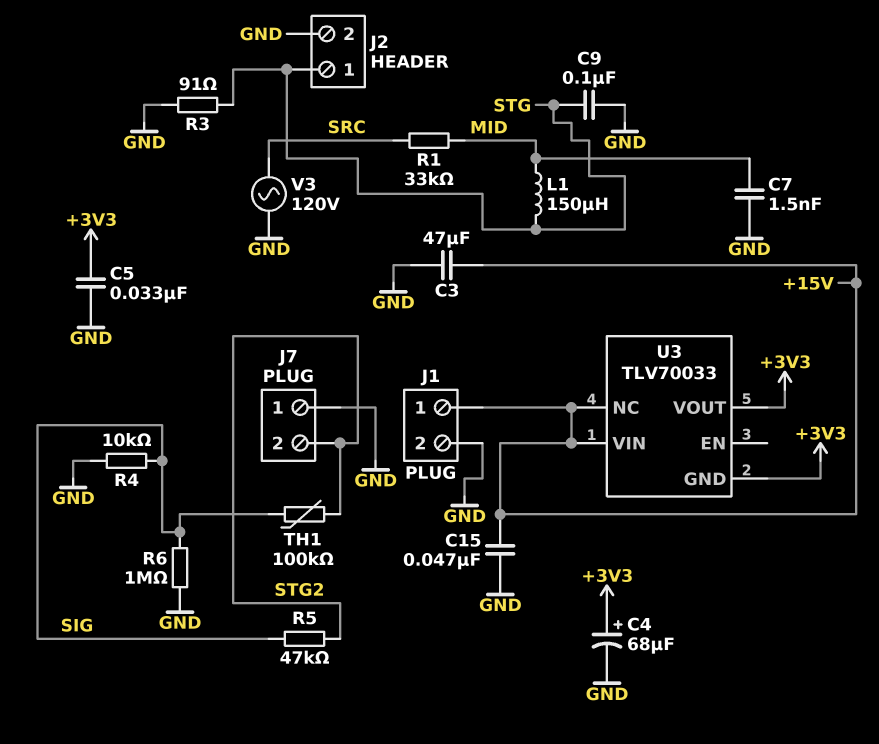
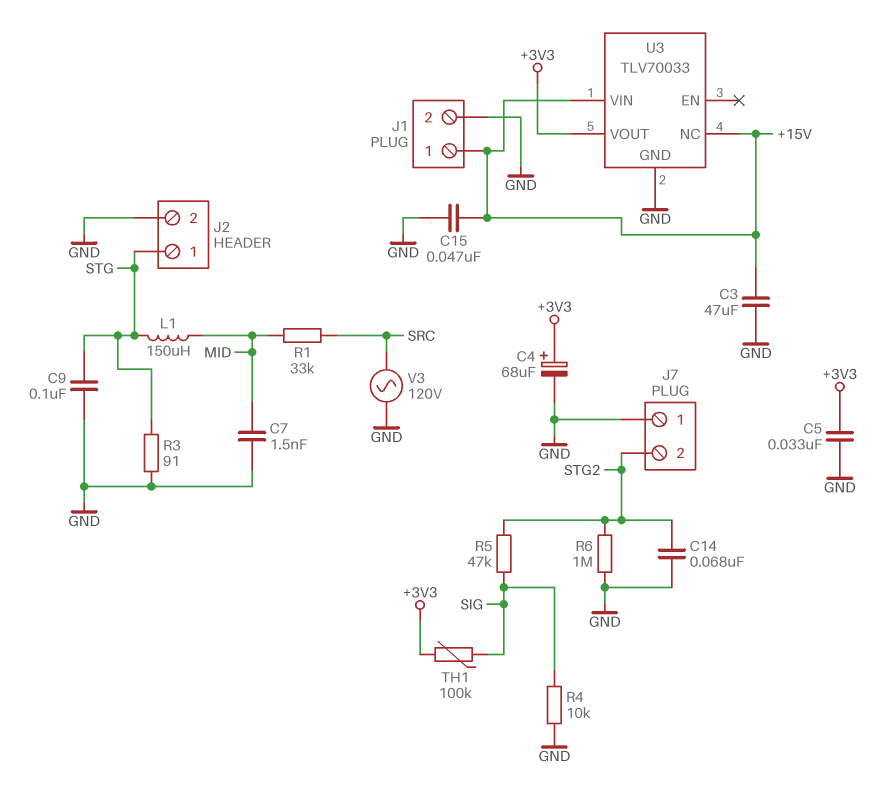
C14: none -> 68nF (GND, STG2)
R6: 1M (GND, SIG) -> 1M (GND, STG2)
TH1: 100k (SIG, STG2) -> 100k (+3V3, SIG)
U3 pin GND: +3V3 -> GND

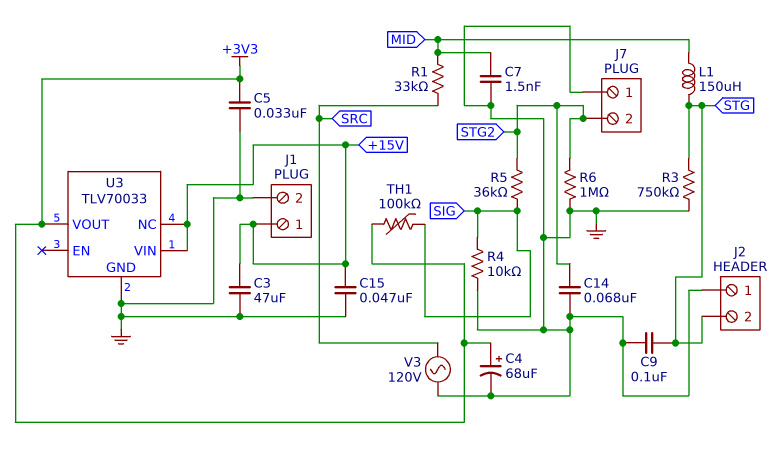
J2 pin 1: STG -> GND
J2 pin 2: GND -> STG
R3: 91 (GND, STG) -> 750k (GND, STG)
R5: 47k (SIG, STG2) -> 36k (SIG, STG2)

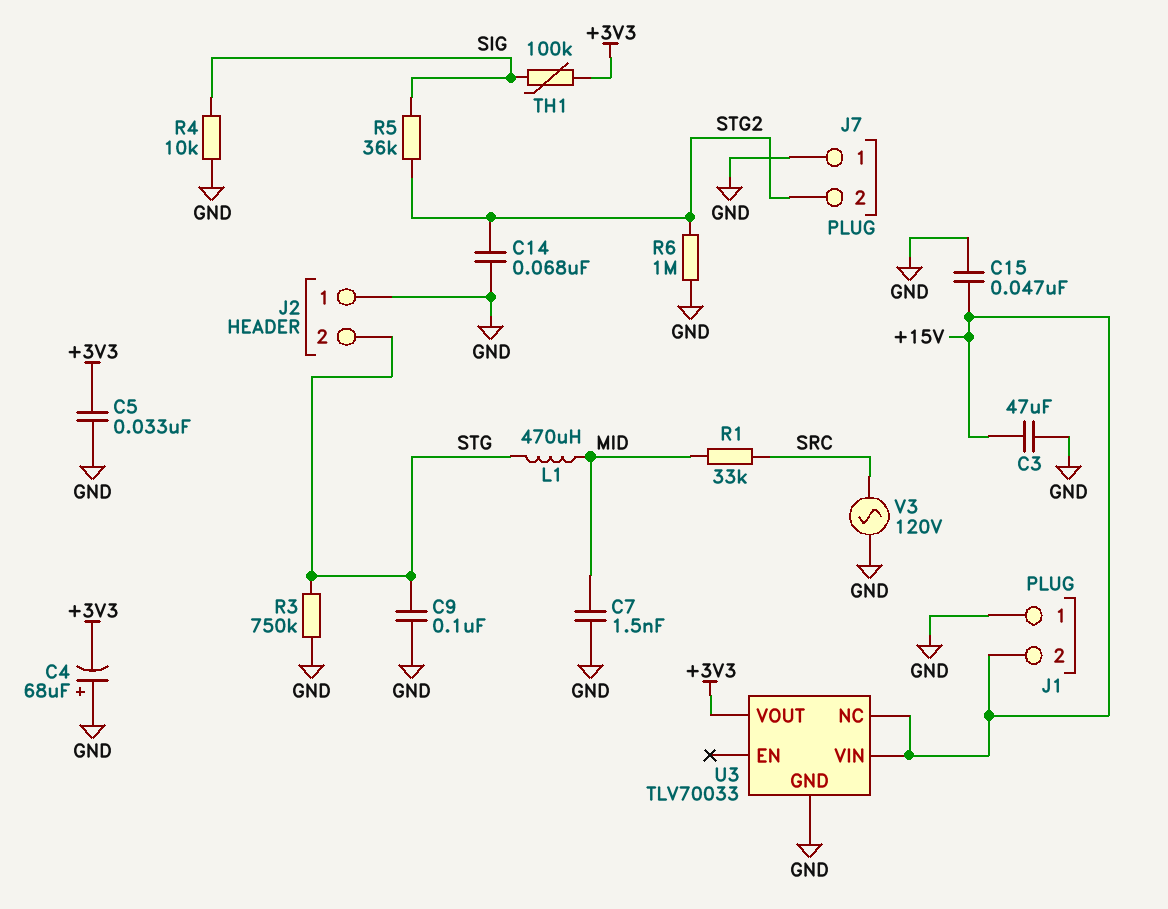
C4: 68uF (plus +3V3, minus GND) -> 68uF (plus GND, minus +3V3)
J1 pin 1: +15V -> GND
J1 pin 2: GND -> +15V
L1: 150uH (MID, STG) -> 470uH (MID, STG)

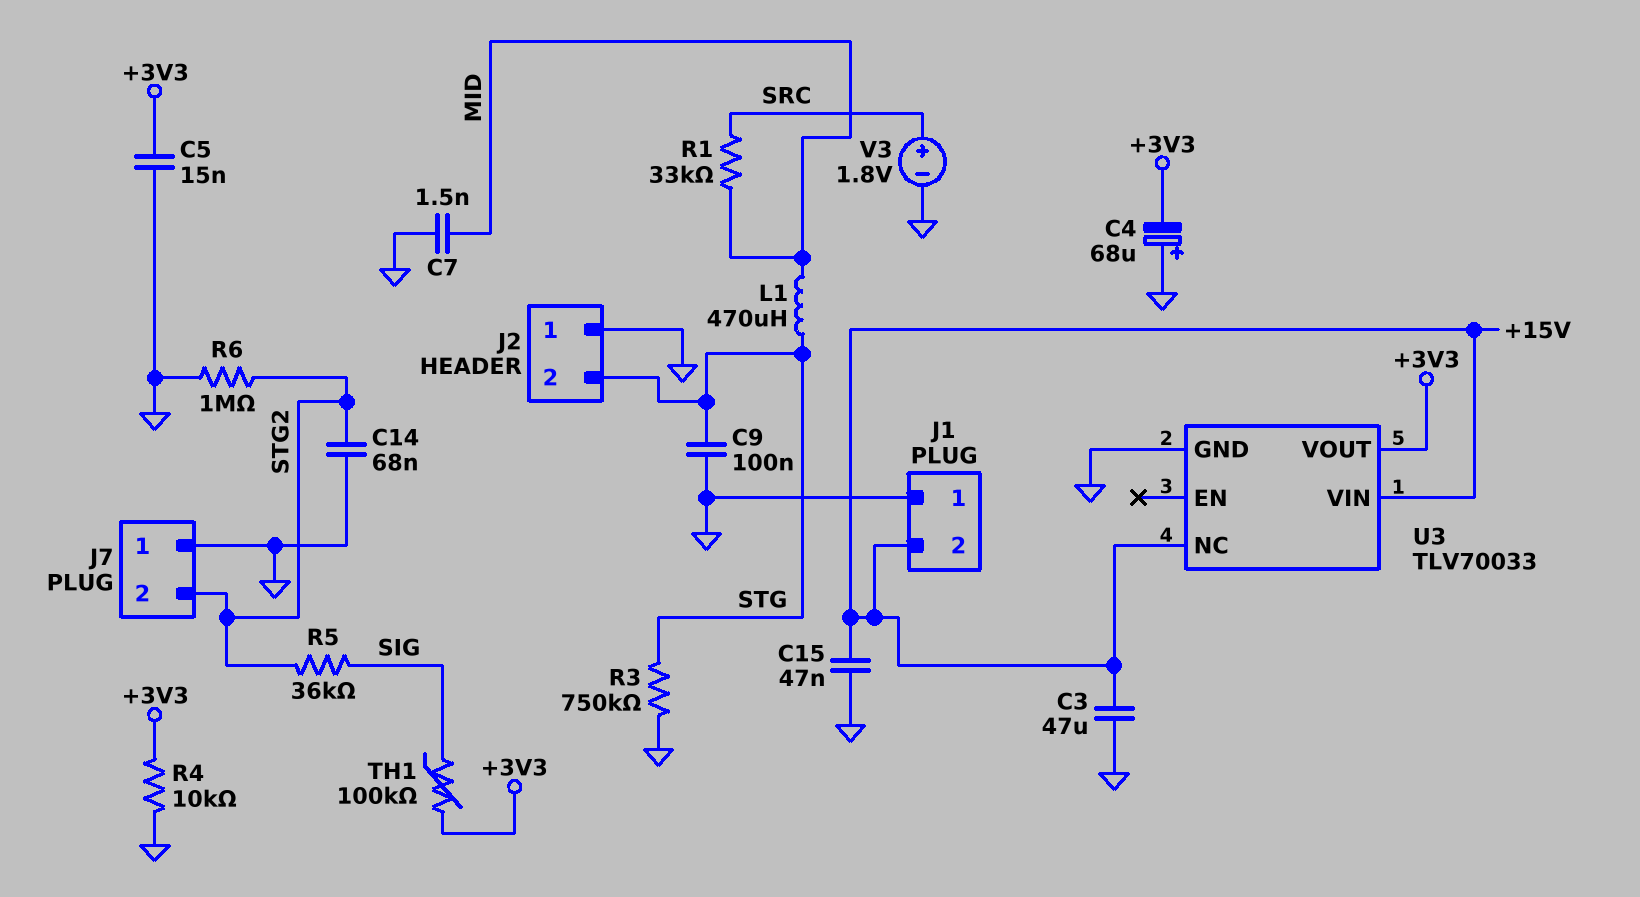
C5: 33nF (+3V3, GND) -> 15nF (+3V3, GND)
R4: 10k (GND, SIG) -> 10k (+3V3, GND)
V3: AC 120V (GND, SRC) -> 1.8V (plus SRC, minus GND)

